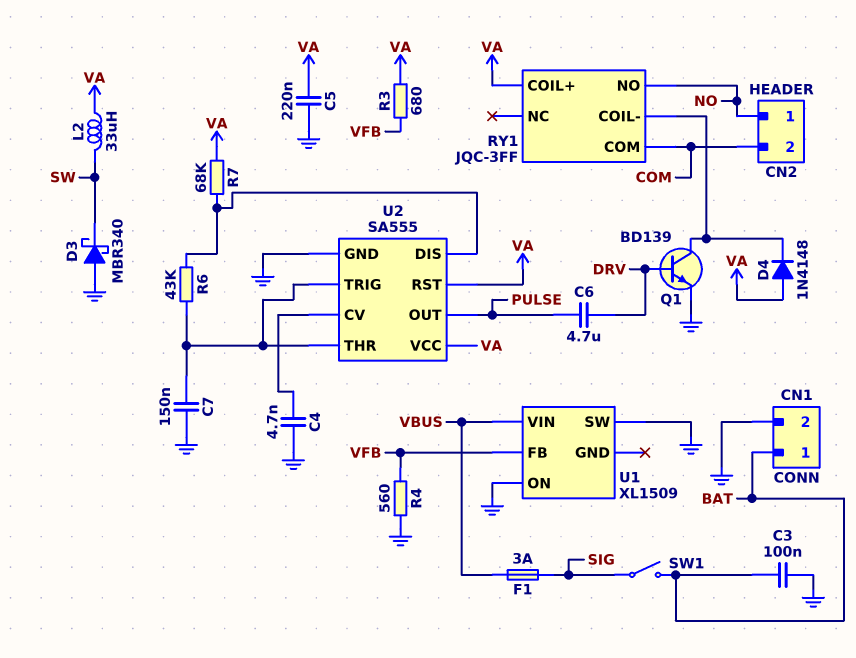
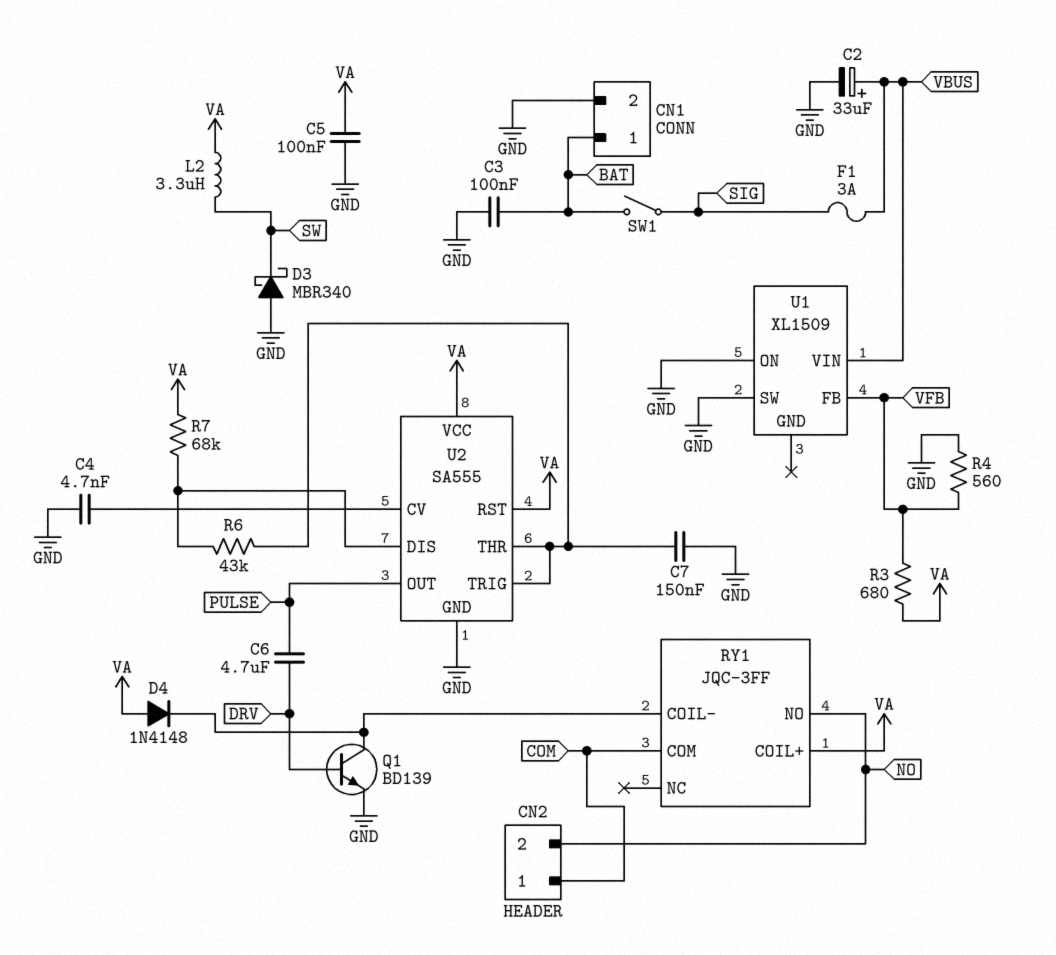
C2: none -> 33uF (plus VBUS, minus GND)
C5: 220nF (GND, VA) -> 100nF (GND, VA)
CN2 pin 1: NO -> COM
CN2 pin 2: COM -> NO
L2: 33uH (SW, VA) -> 3.3uH (SW, VA)

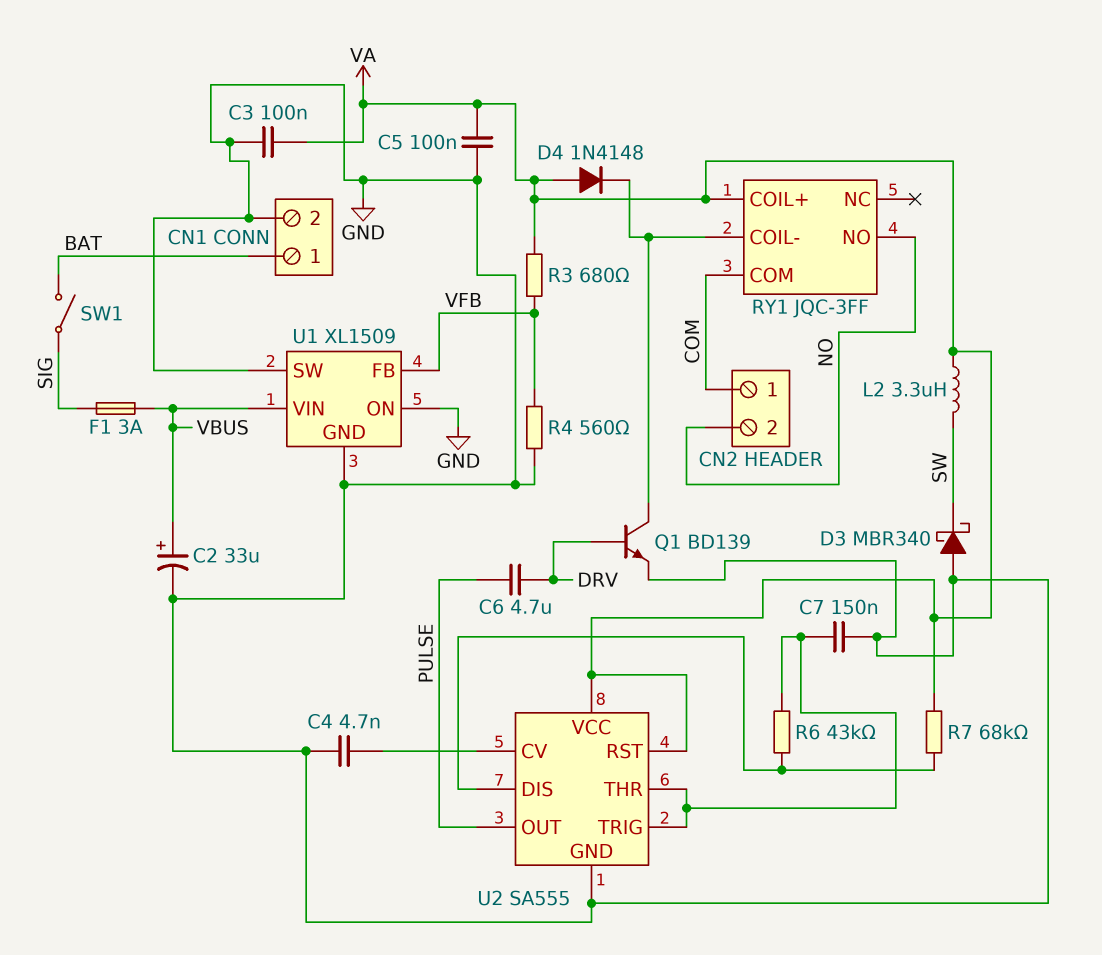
C3: 100nF (BAT, GND) -> 100nF (GND, VA)
U1 pin GND: none -> GND

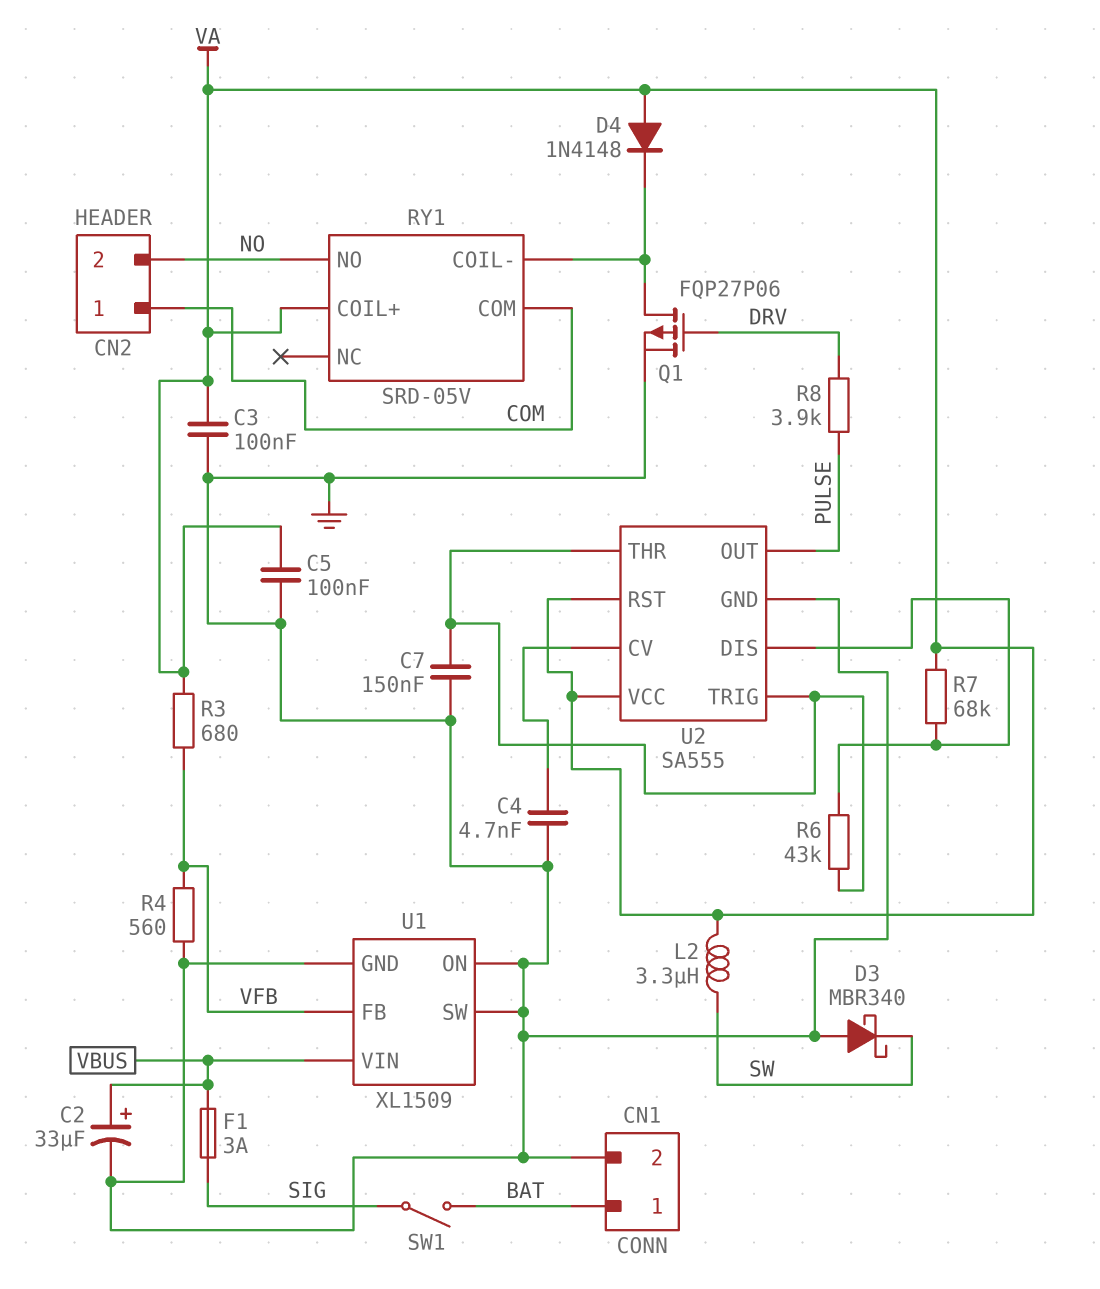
C6: 4.7uF (DRV, PULSE) -> none
Q1: NPN BD139 (B DRV, C RY1/COIL-, E GND) -> PMOS FQP27P06 (G DRV, D RY1/COIL-, S GND)
R8: none -> 3.9k (DRV, PULSE)
RY1: JQC-3FF -> SRD-05V

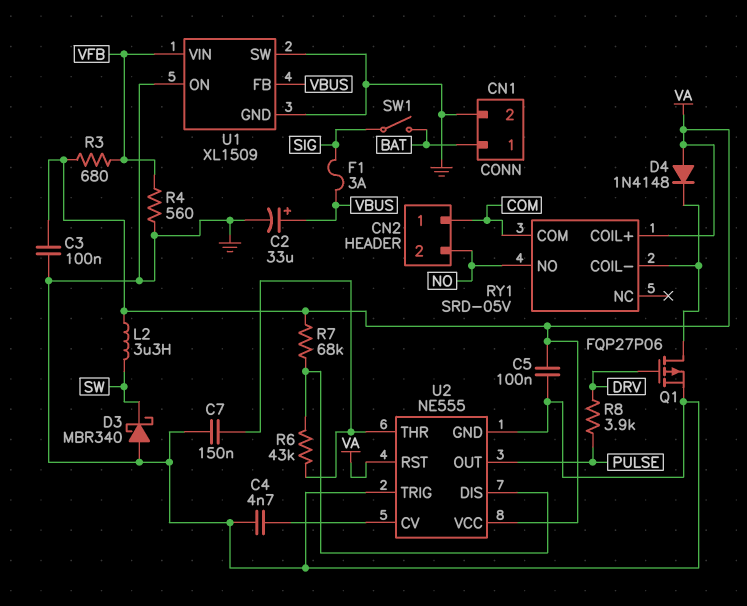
U1 pin FB: VFB -> VBUS
U1 pin VIN: VBUS -> VFB
U2: SA555 -> NE555
U2 pin TRIG: U2/THR -> GND

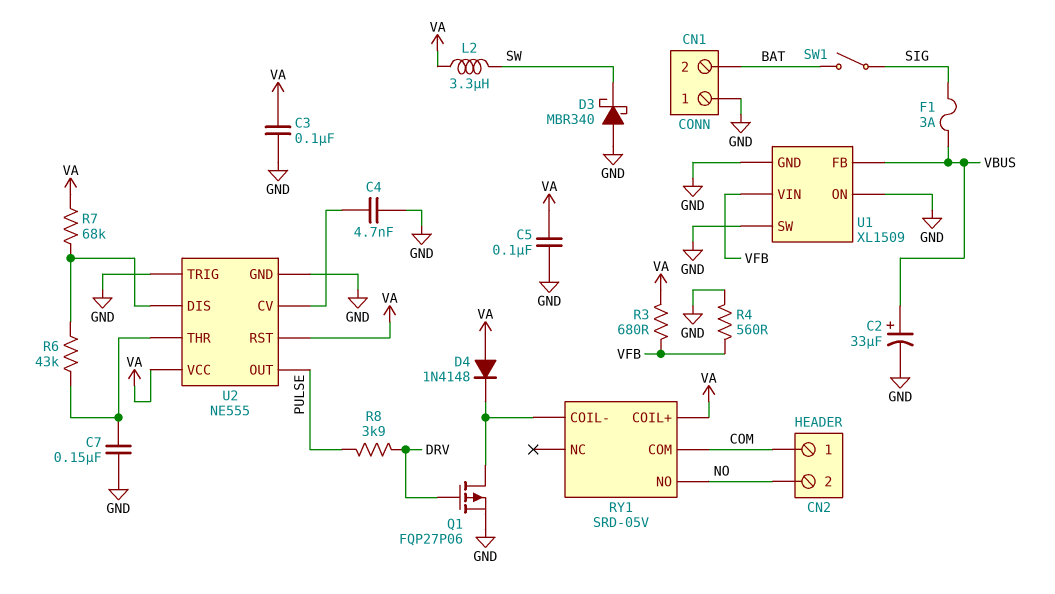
CN1 pin 1: BAT -> GND
CN1 pin 2: GND -> BAT

